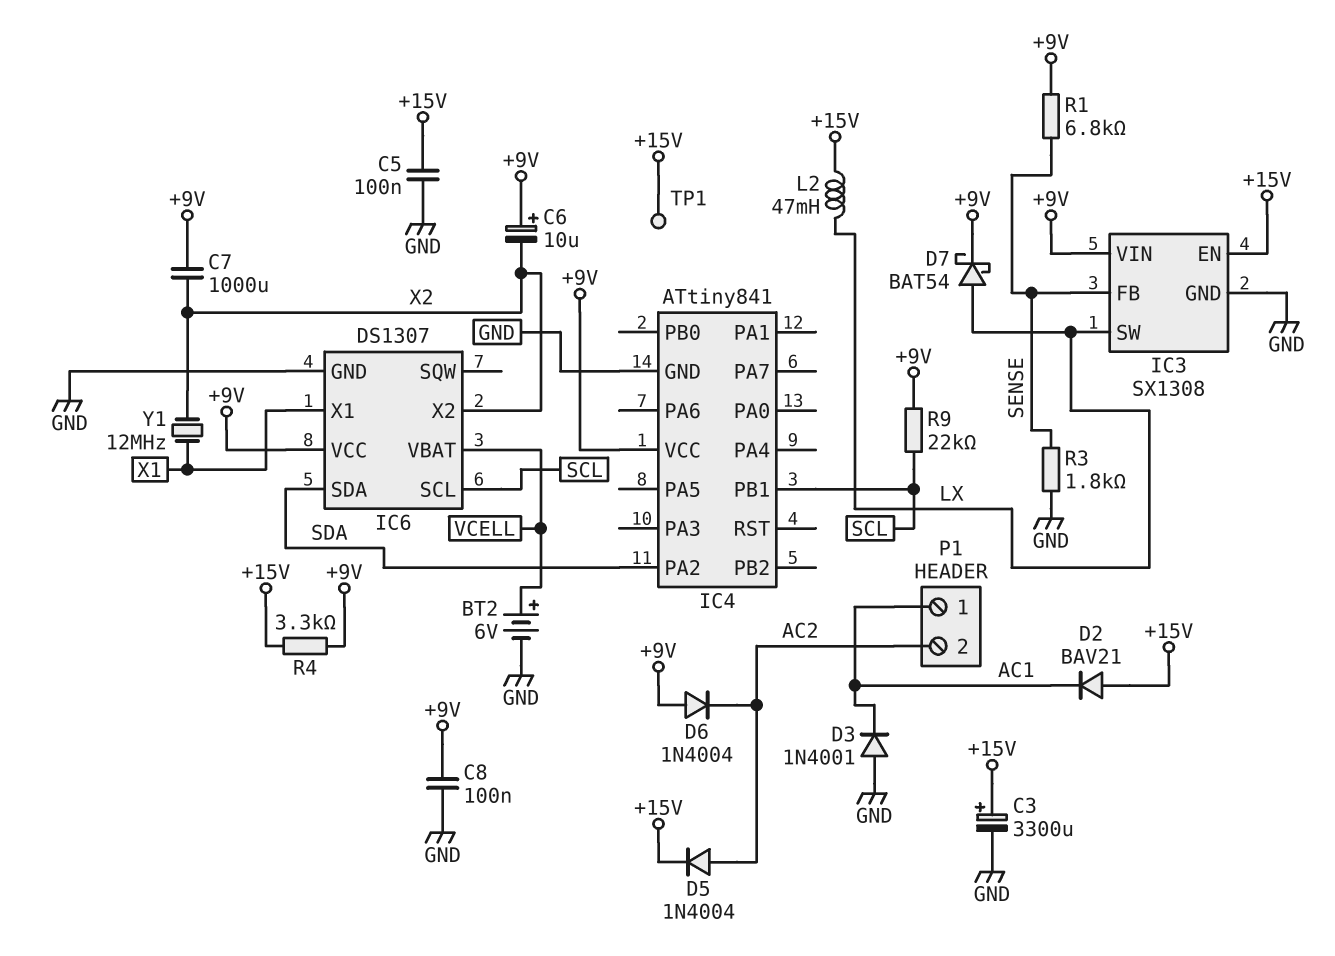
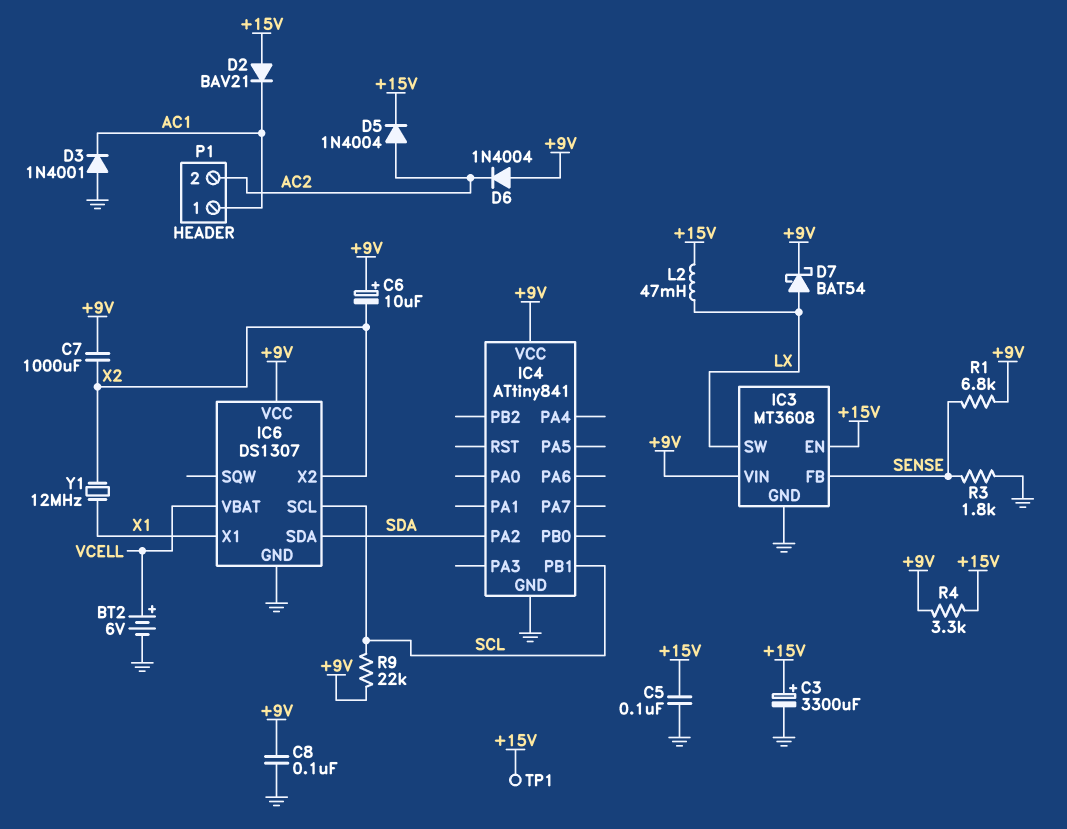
IC3: SX1308 -> MT3608

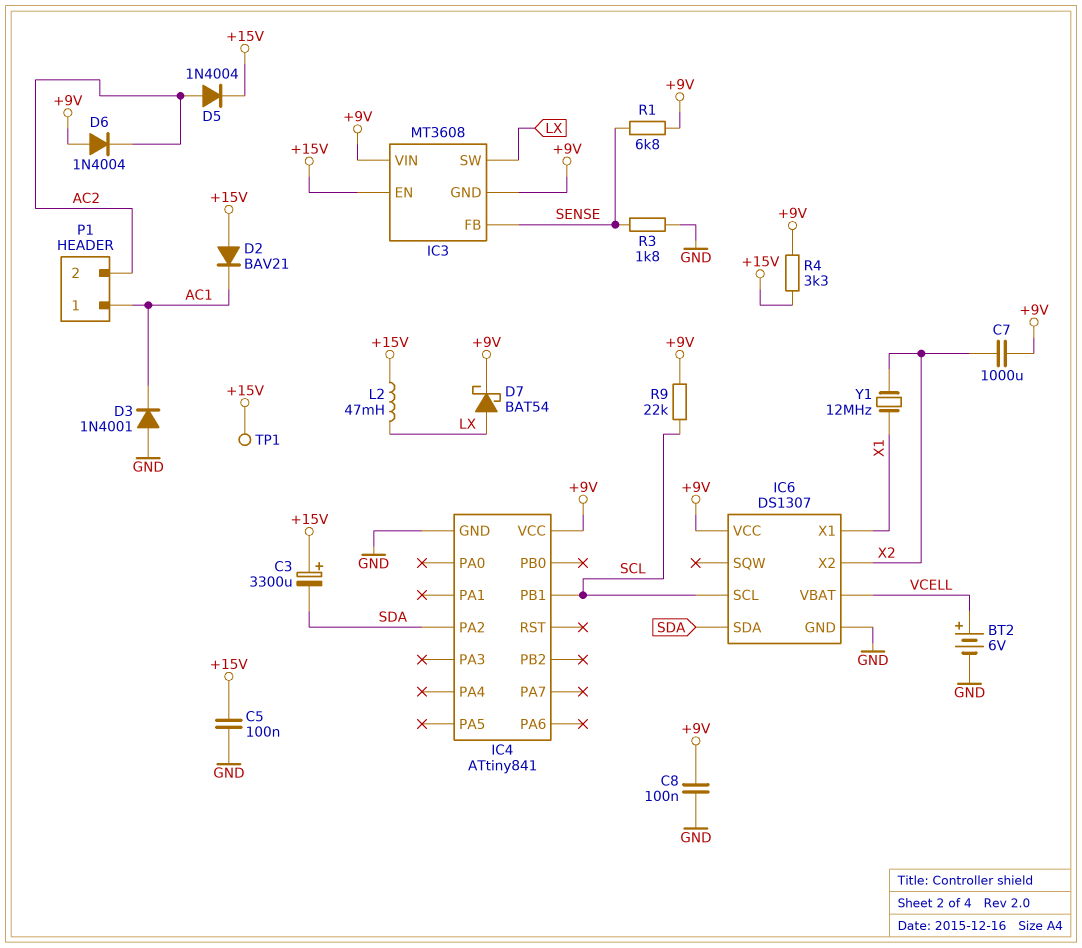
C3: 3300uF (plus +15V, minus GND) -> 3300uF (plus +15V, minus SDA)
C6: 10uF (plus +9V, minus X2) -> none
IC3 pin GND: GND -> +9V

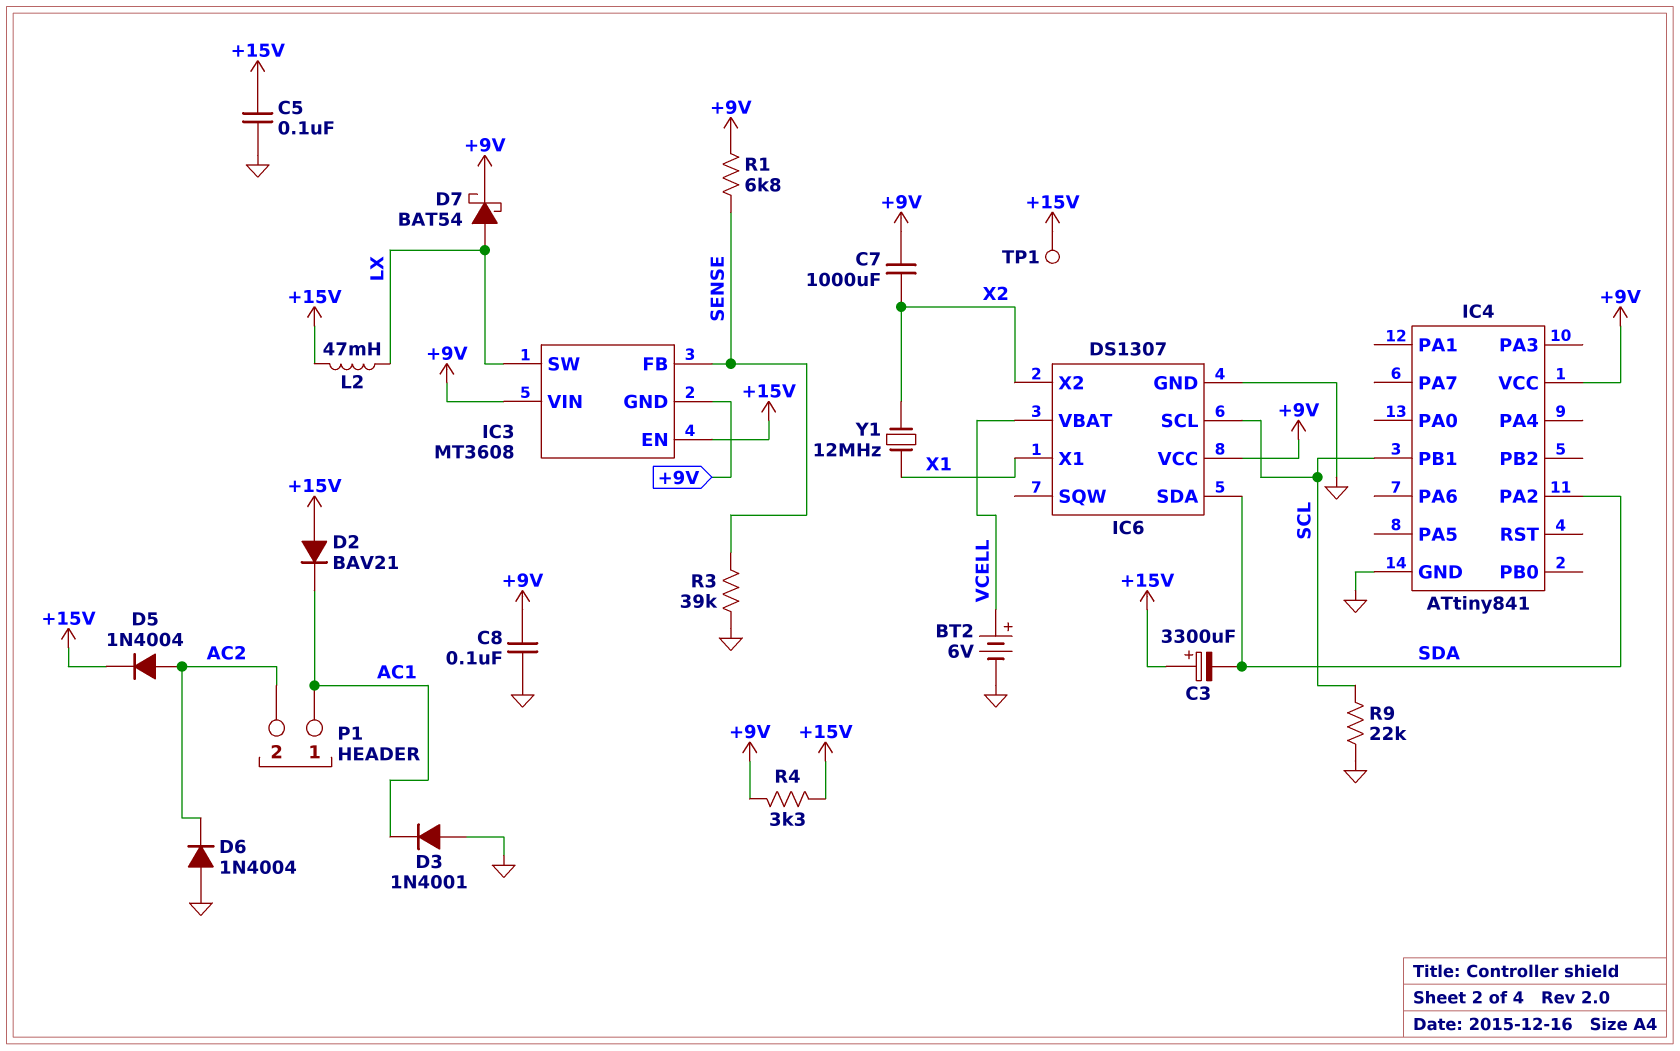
D6: diode 1N4004 (A +9V, K AC2) -> diode 1N4004 (A GND, K AC2)
R3: 1.8k (GND, SENSE) -> 39k (GND, SENSE)
R9: 22k (+9V, SCL) -> 22k (GND, SCL)

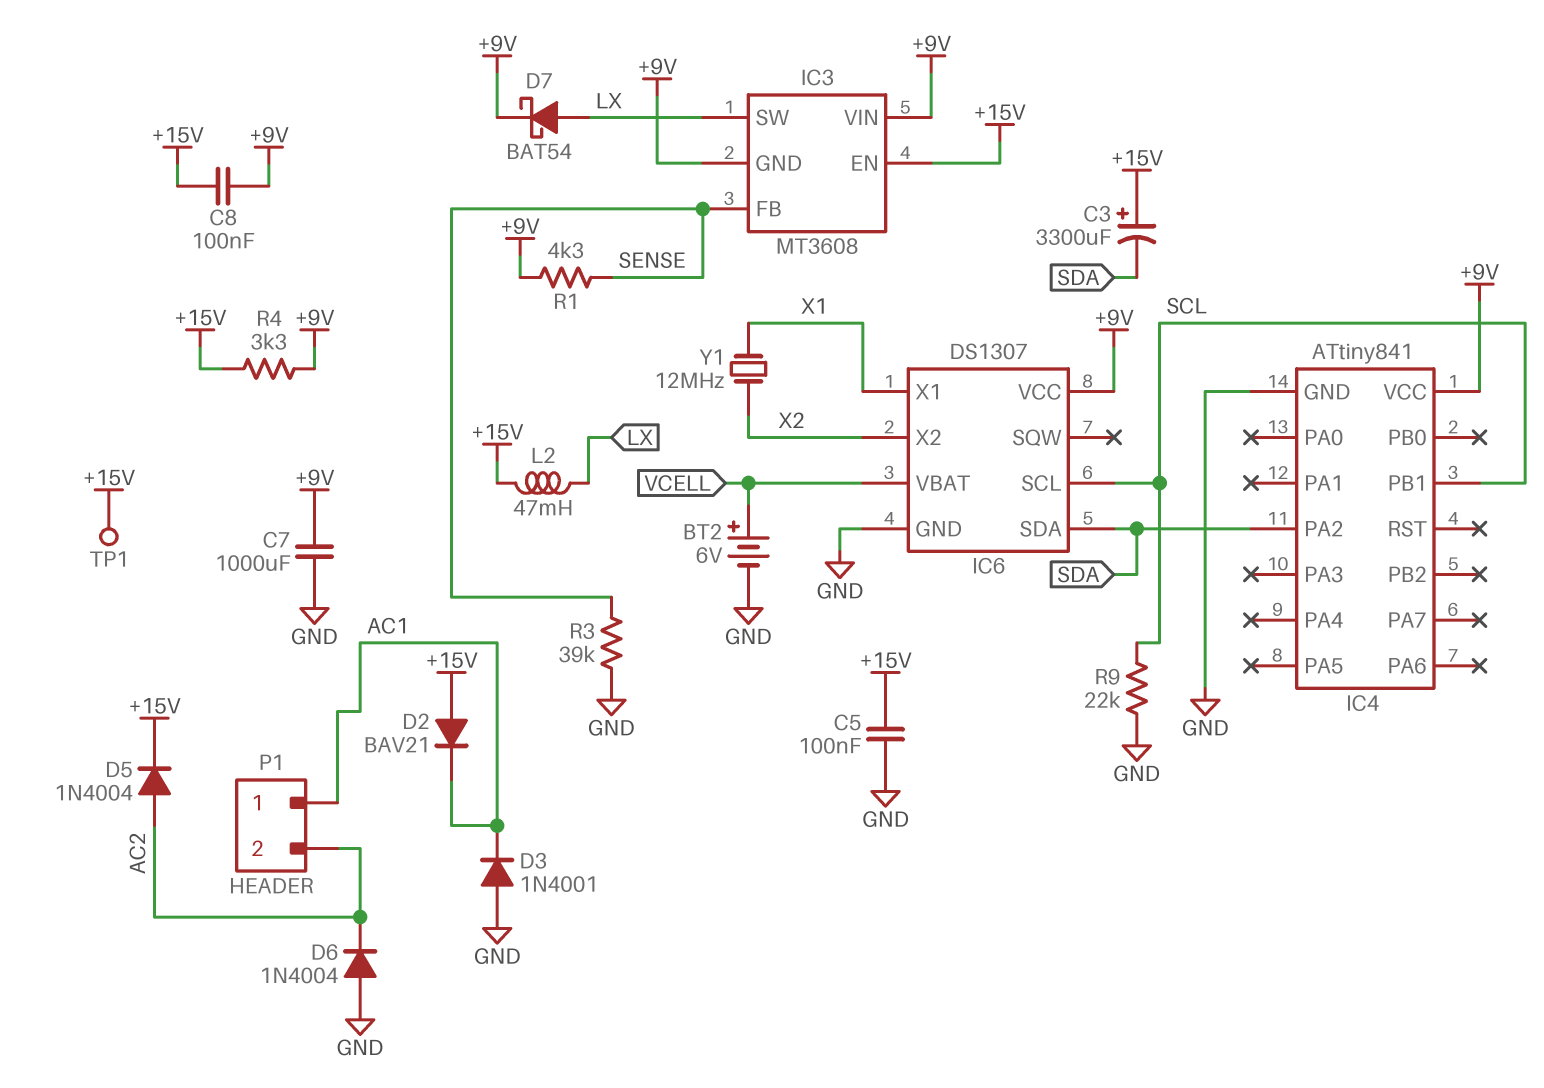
C7: 1000uF (+9V, X2) -> 1000uF (+9V, GND)
C8: 100nF (+9V, GND) -> 100nF (+9V, +15V)
R1: 6.8k (+9V, SENSE) -> 4.3k (+9V, SENSE)

